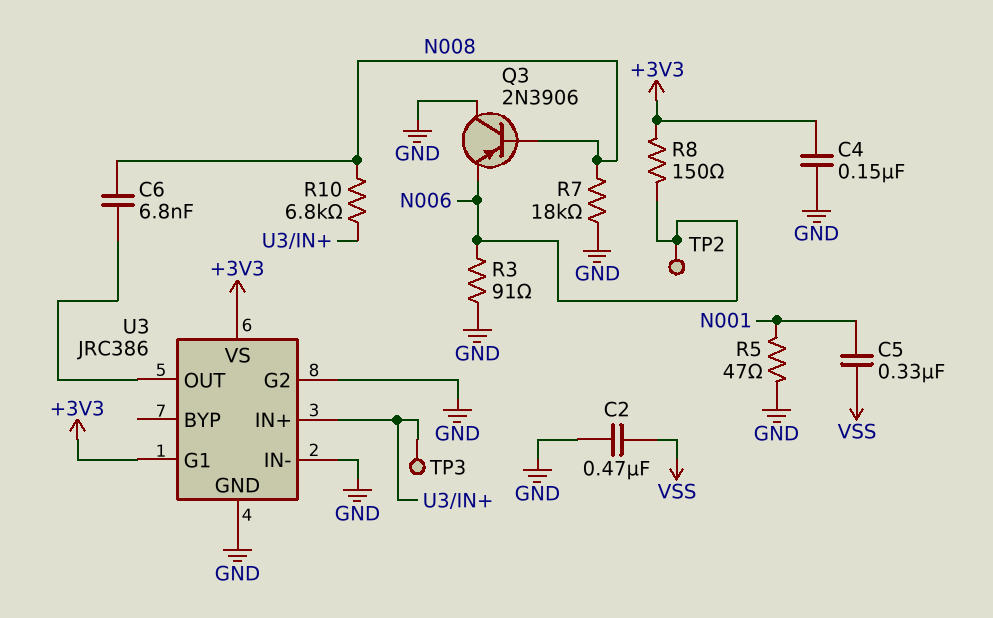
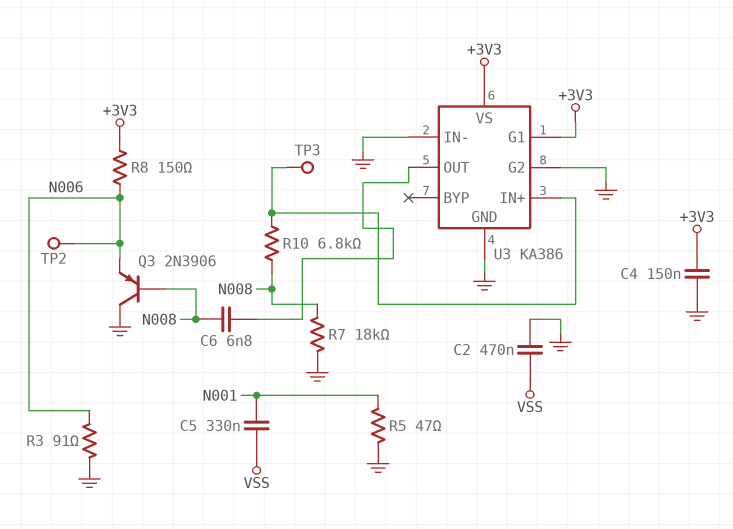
U3: JRC386 -> KA386

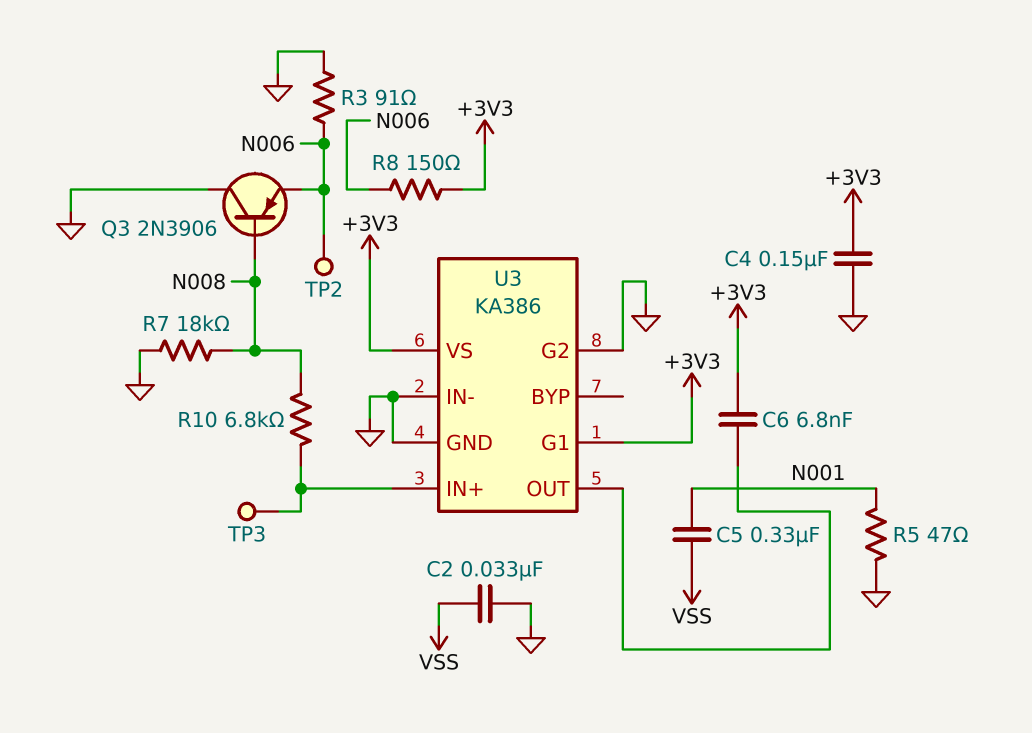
C2: 470nF (GND, VSS) -> 33nF (GND, VSS)
C6: 6.8nF (N008, U3/OUT) -> 6.8nF (+3V3, U3/OUT)

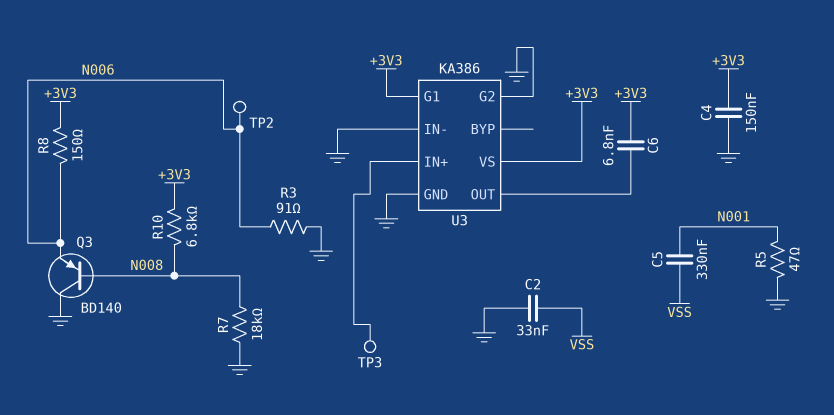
Q3: PNP 2N3906 (B N008, C GND, E N006) -> PNP BD140 (B N008, C GND, E N006)
R10: 6.8k (N008, U3/IN+) -> 6.8k (+3V3, N008)

